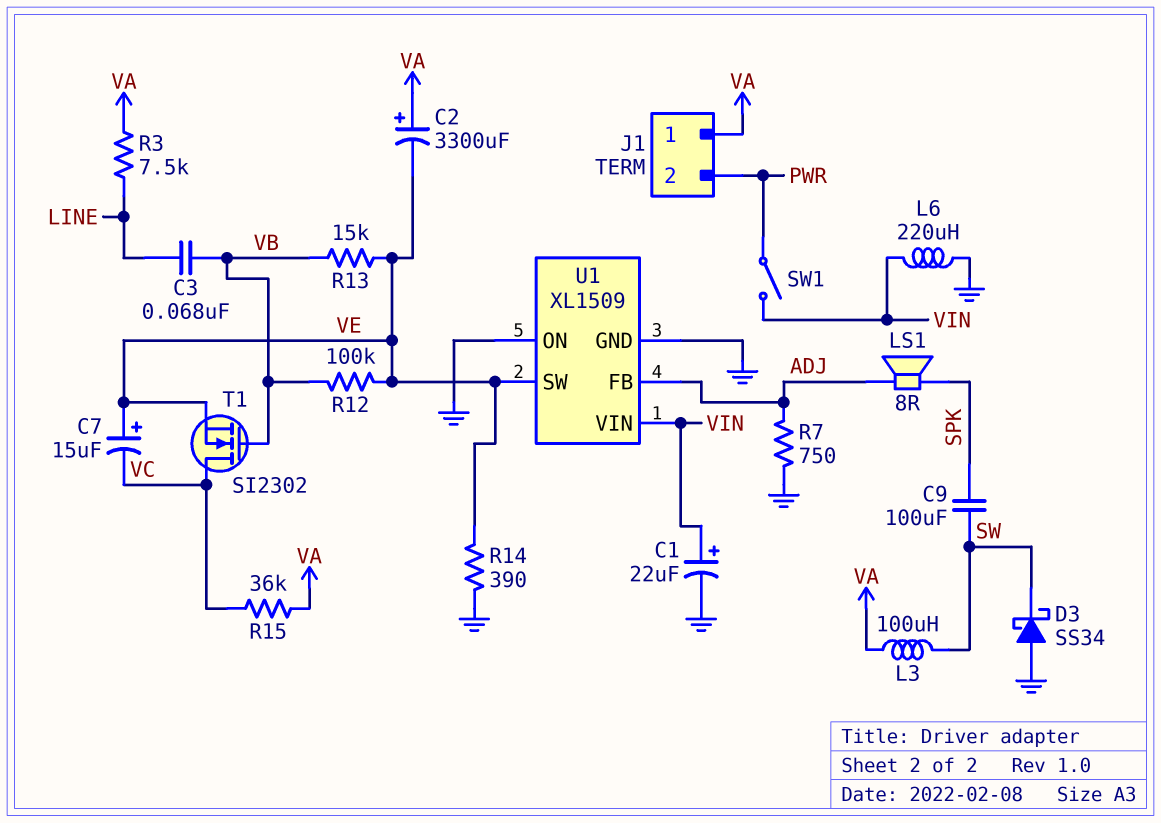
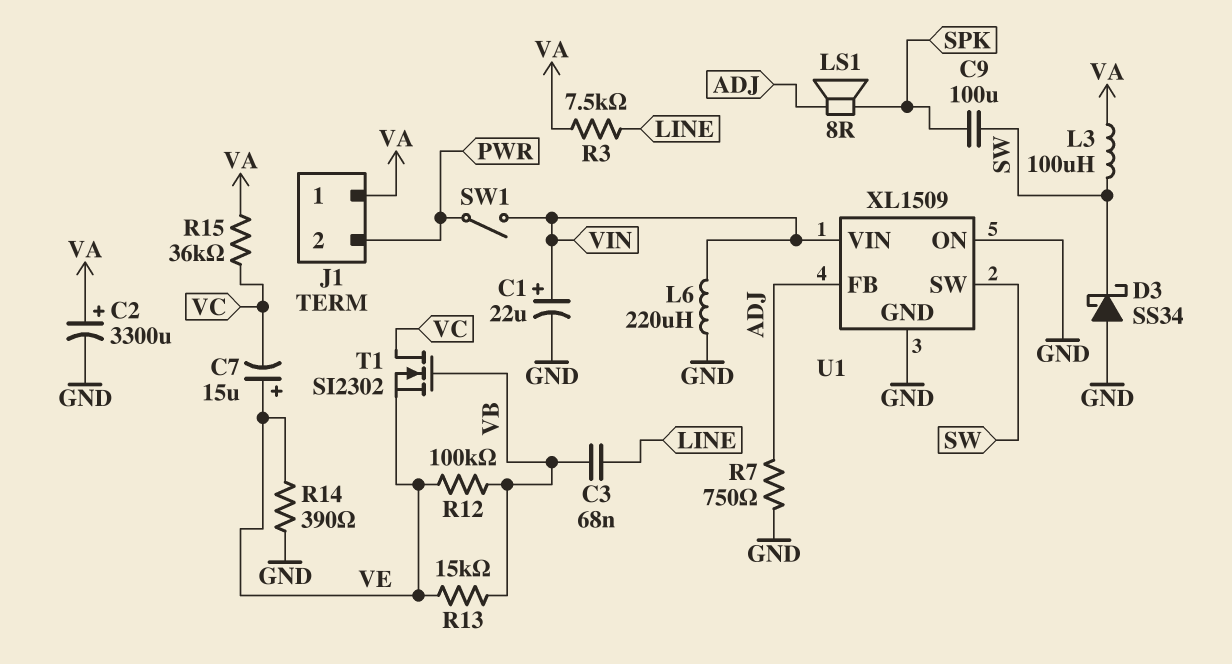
C2: 3300uF (plus VA, minus VE) -> 3300uF (plus VA, minus GND)
U1 pin SW: VE -> SW

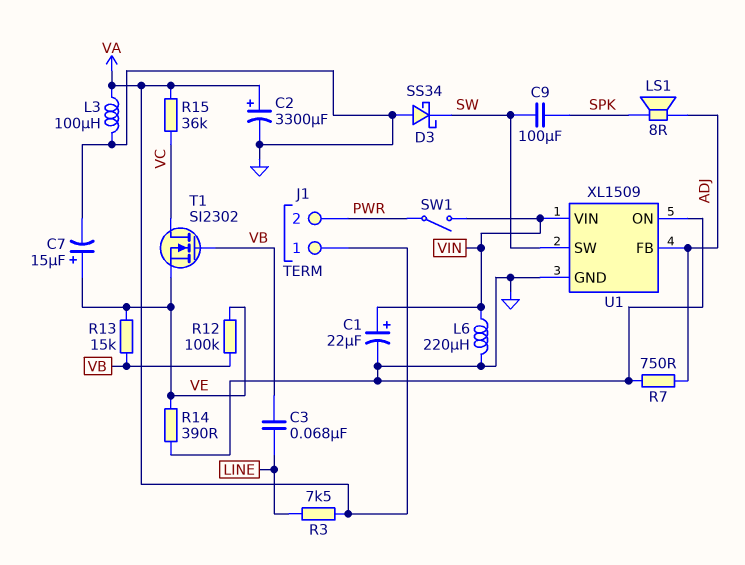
C7: 15uF (plus VE, minus VC) -> 15uF (plus VE, minus GND)
L3: 100uH (SW, VA) -> 100uH (GND, VA)

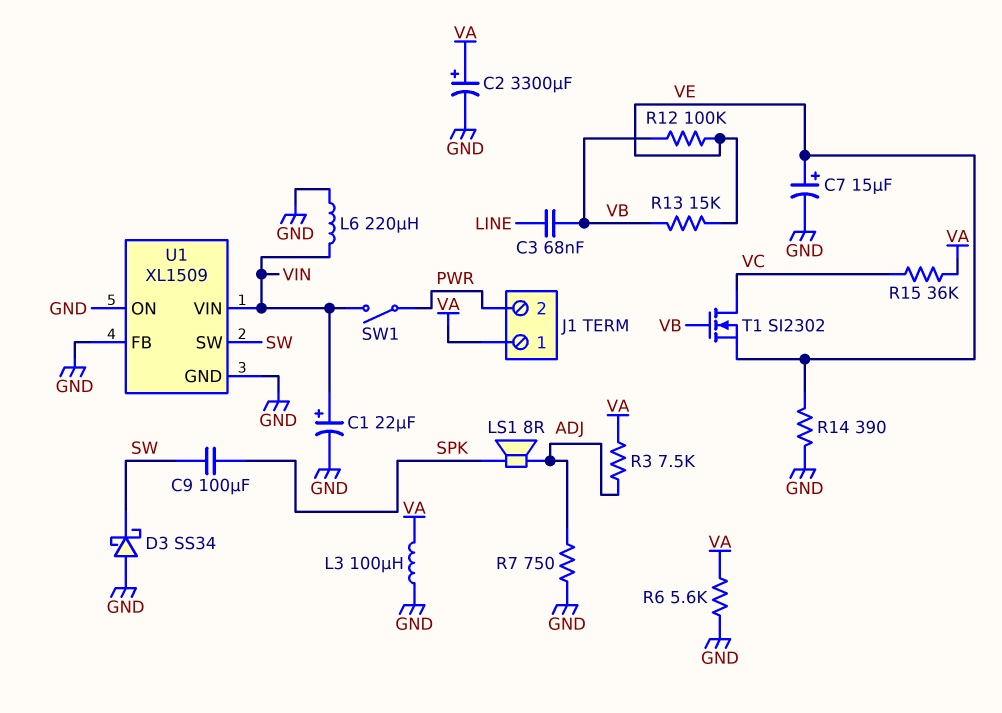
R3: 7.5k (LINE, VA) -> 7.5k (ADJ, VA)
R6: none -> 5.6k (GND, VA)
U1 pin FB: ADJ -> GND

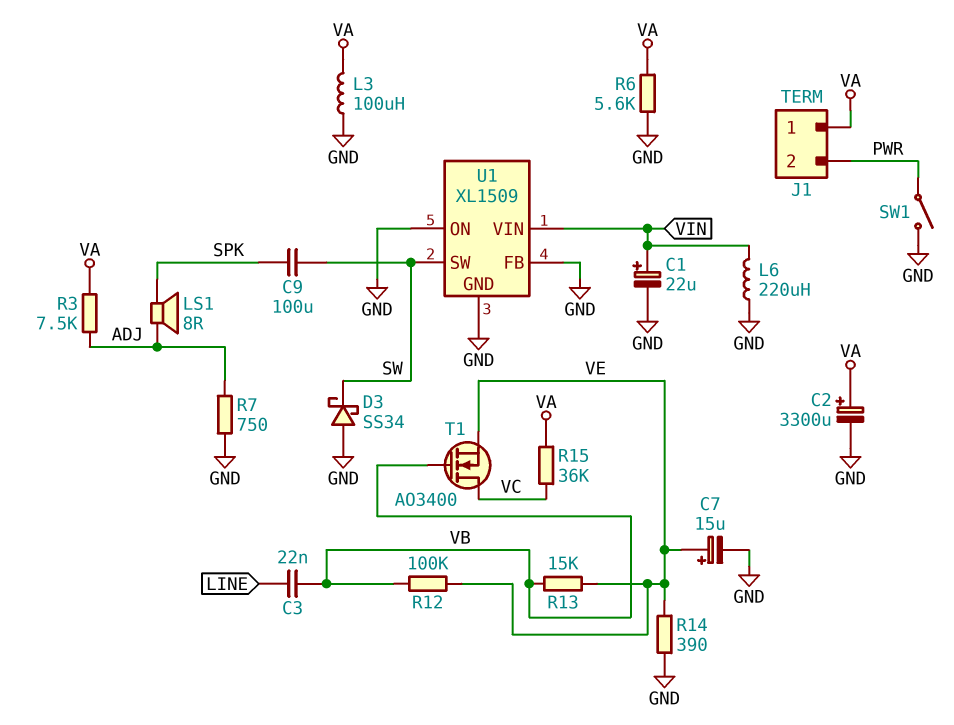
C3: 68nF (LINE, VB) -> 22nF (LINE, VB)
SW1: switch (PWR, VIN) -> switch (GND, PWR)
T1: NMOS SI2302 (G VB, D VC, S VE) -> NMOS AO3400 (G VB, D VC, S VE)

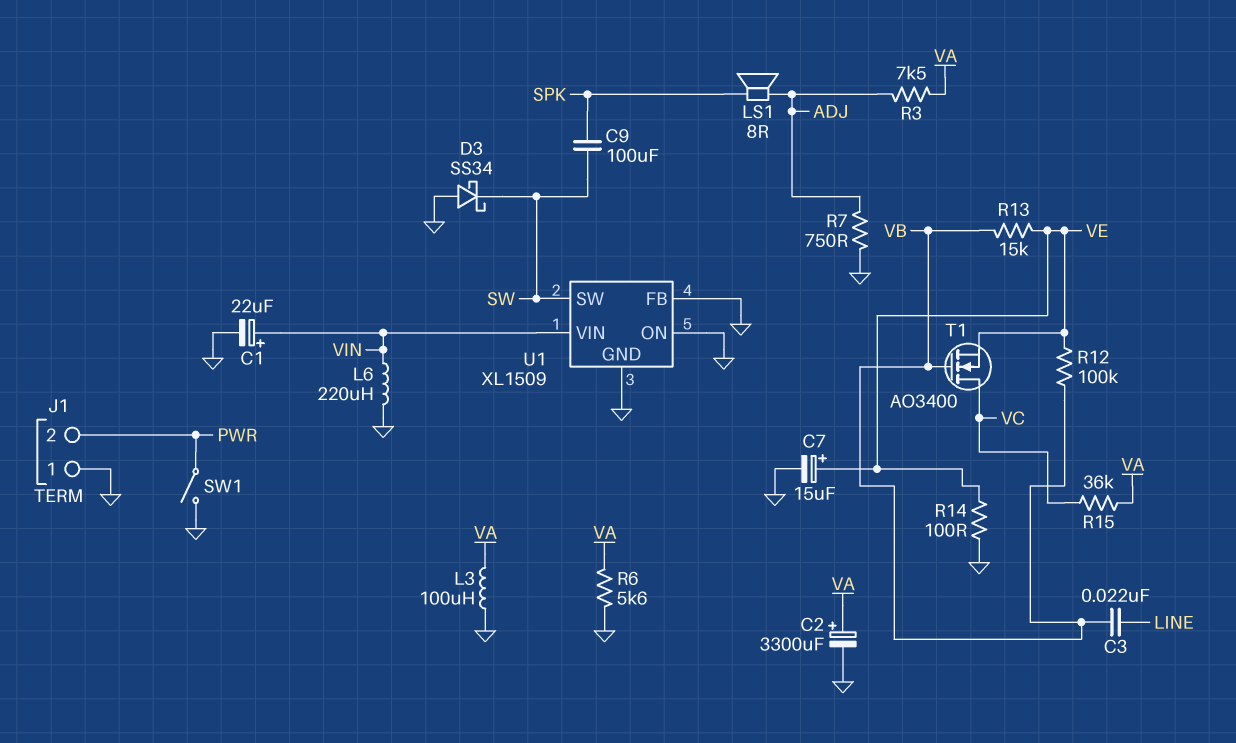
J1 pin 1: VA -> GND
R14: 390 (GND, VE) -> 100 (GND, VE)

